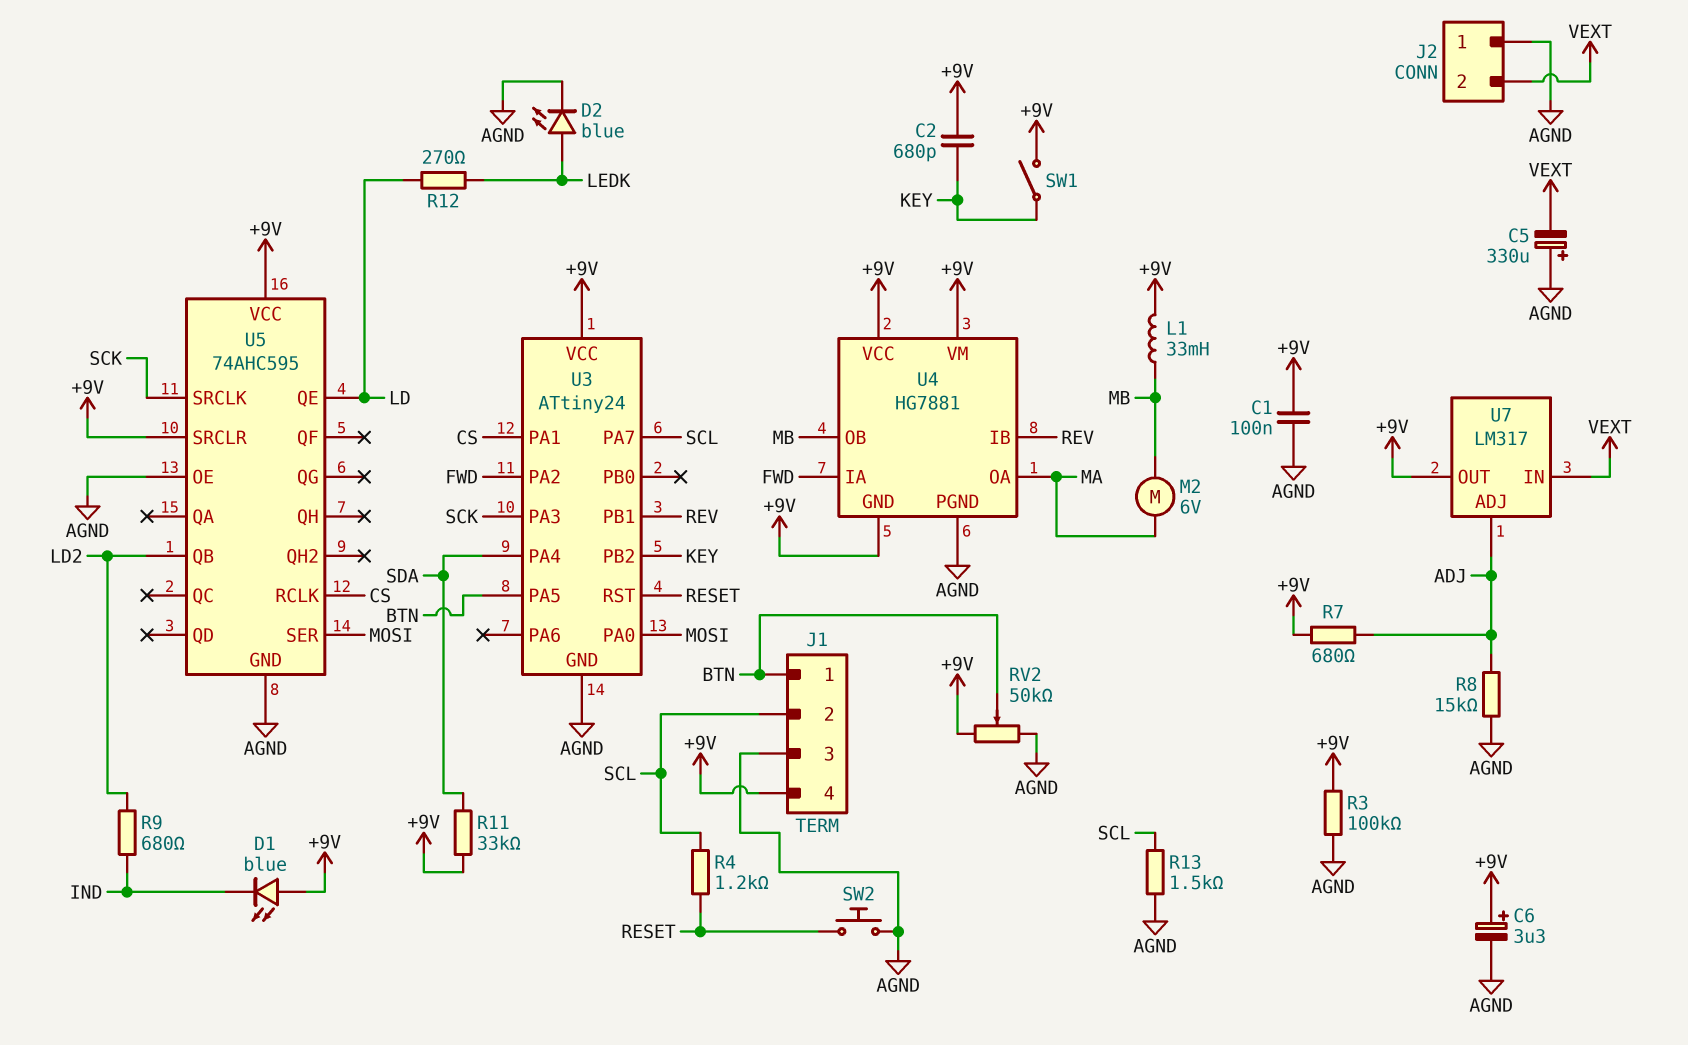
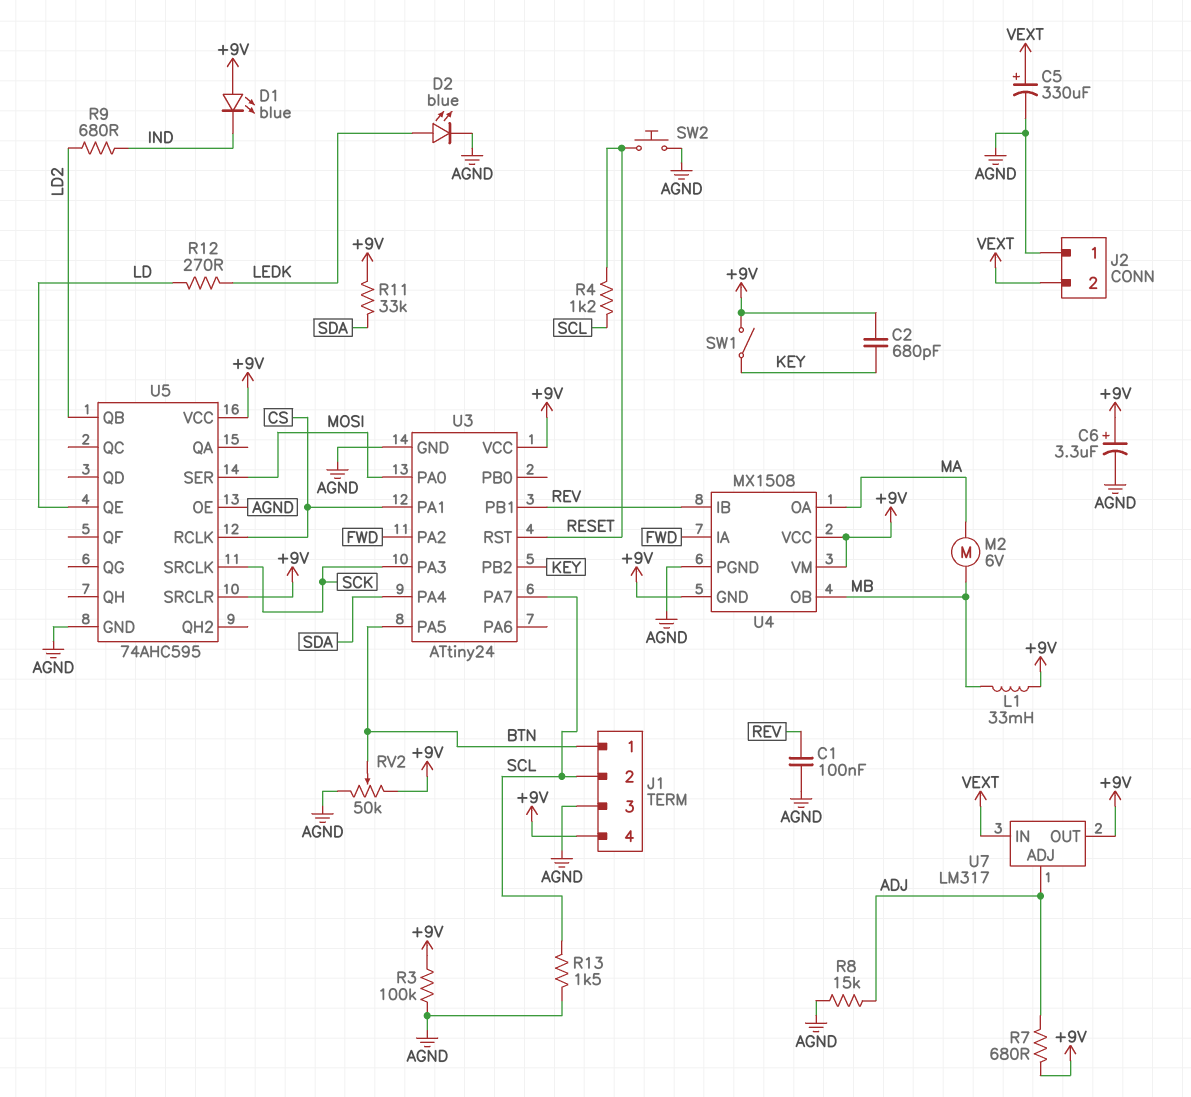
C1: 100nF (+9V, AGND) -> 100nF (AGND, REV)
C5: 330uF (plus AGND, minus VEXT) -> 330uF (plus VEXT, minus AGND)
U4: HG7881 -> MX1508

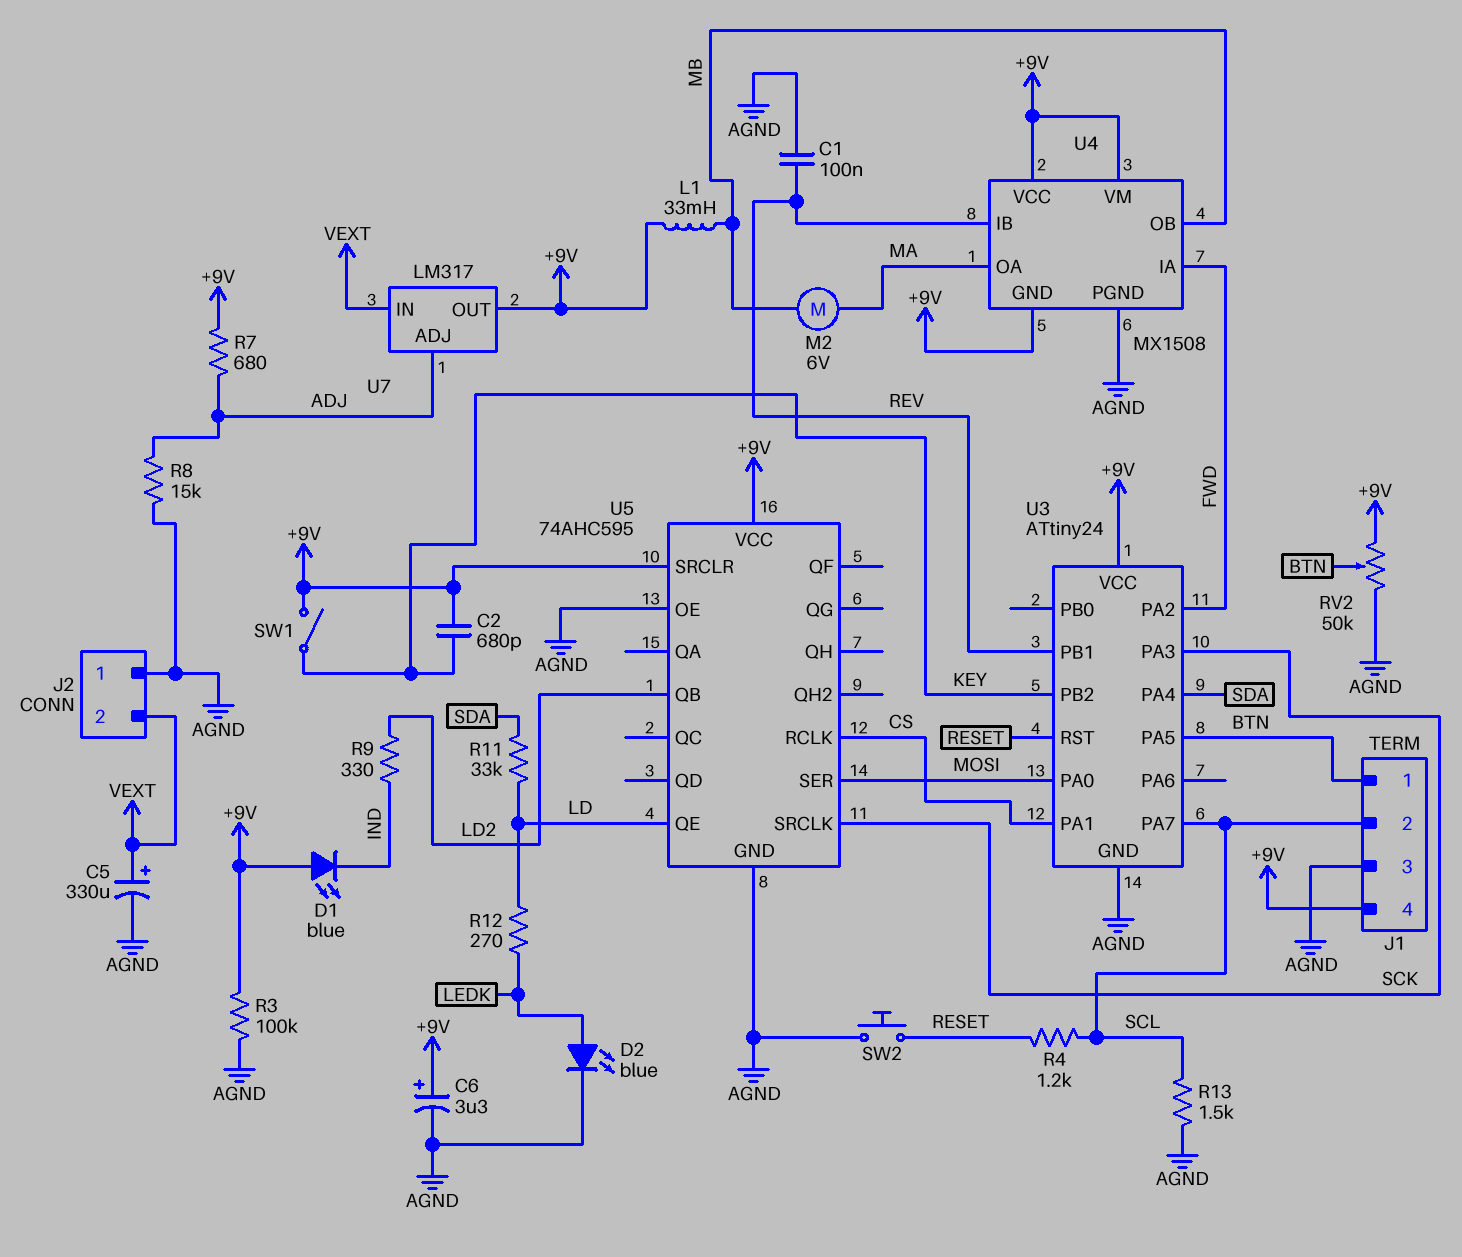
R9: 680 (IND, LD2) -> 330 (IND, LD2)
R11: 33k (+9V, SDA) -> 33k (LD, SDA)

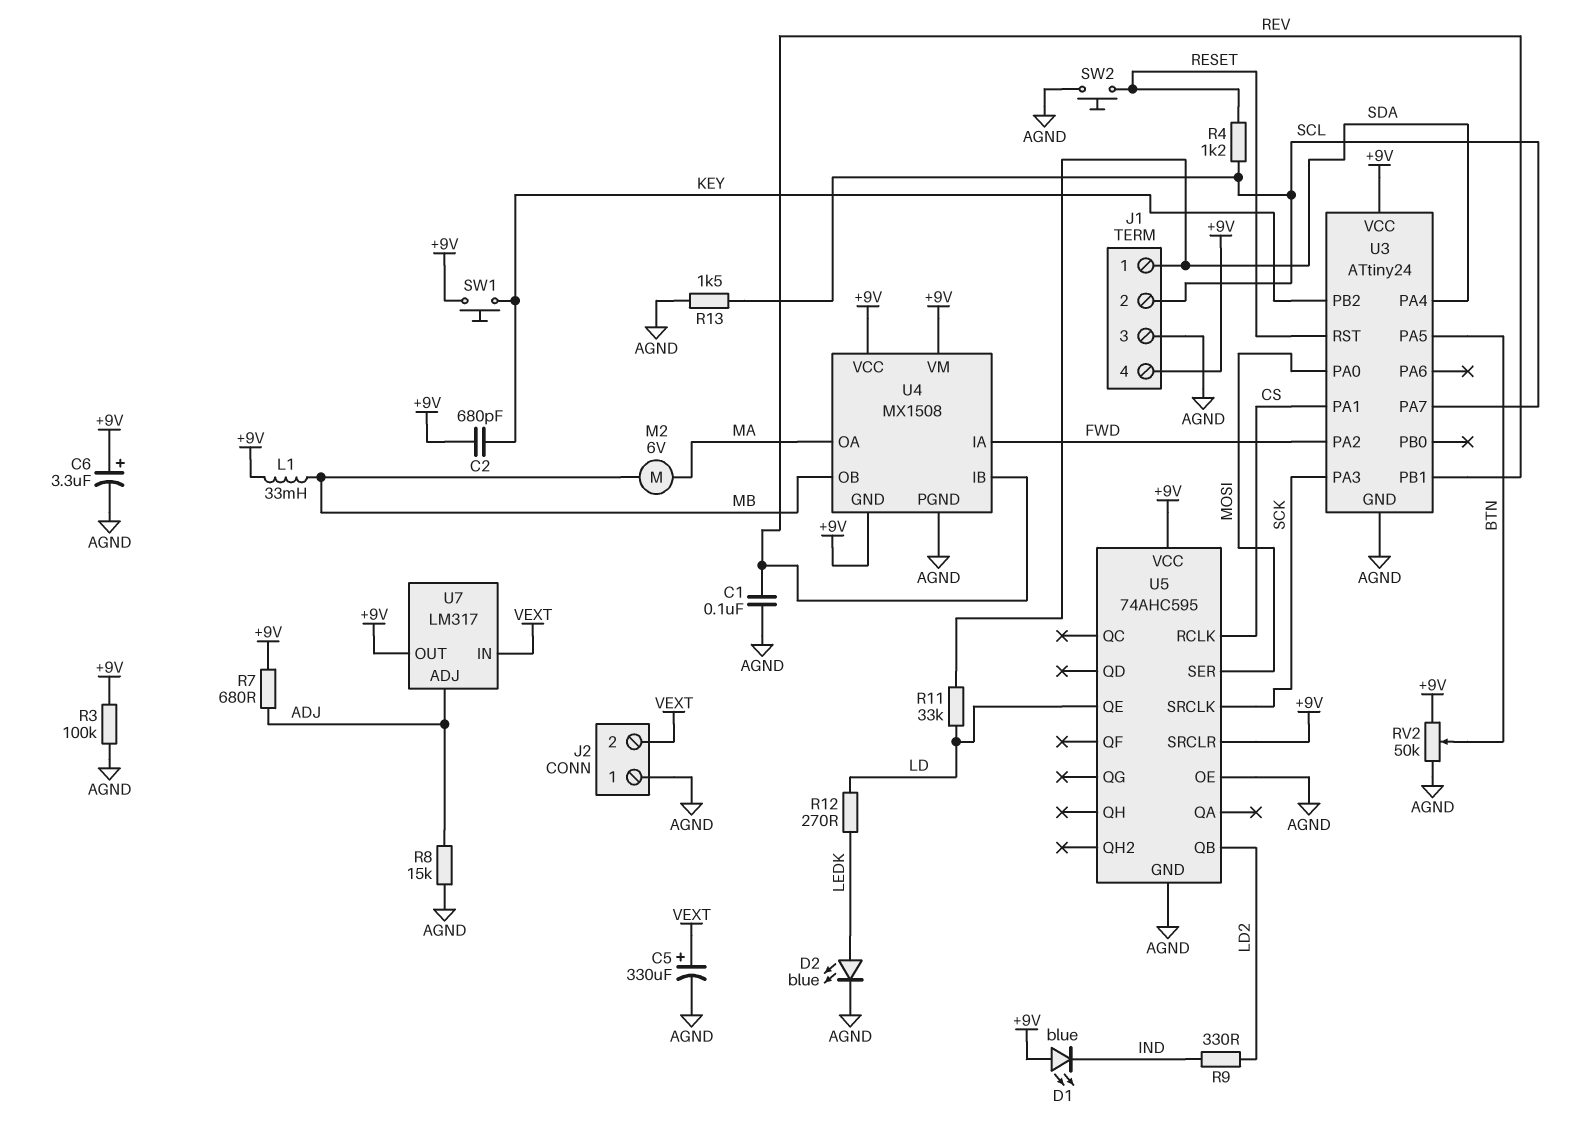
J1 pin 1: BTN -> SDA
SW1: switch (+9V, KEY) -> button (+9V, KEY)

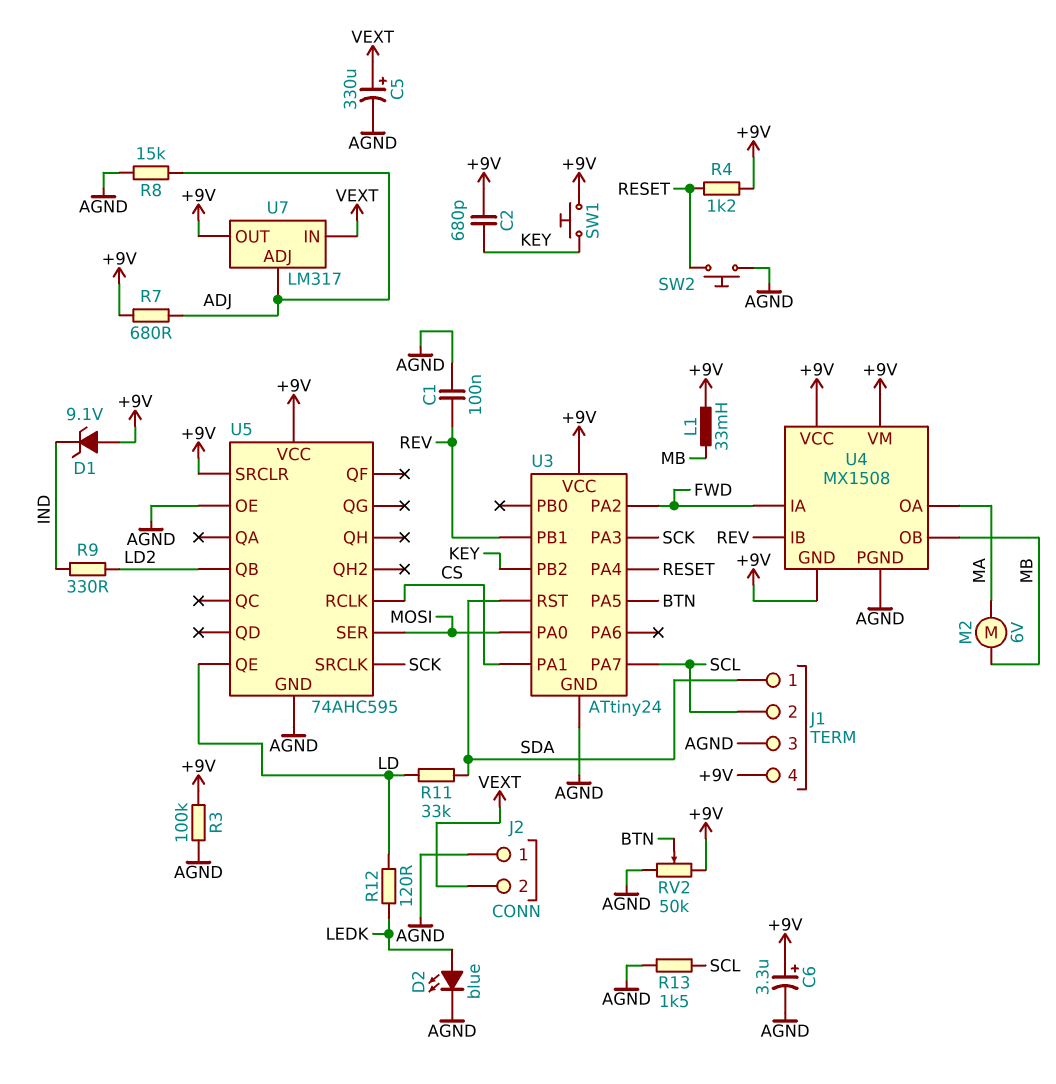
D1: LED blue (A +9V, K IND) -> zener 9.1V (A +9V, K IND)
R4: 1.2k (RESET, SCL) -> 1.2k (+9V, RESET)
R12: 270 (LD, LEDK) -> 120 (LD, LEDK)
U3 pin PA4: SDA -> RESET
U3 pin RST: RESET -> SDA

